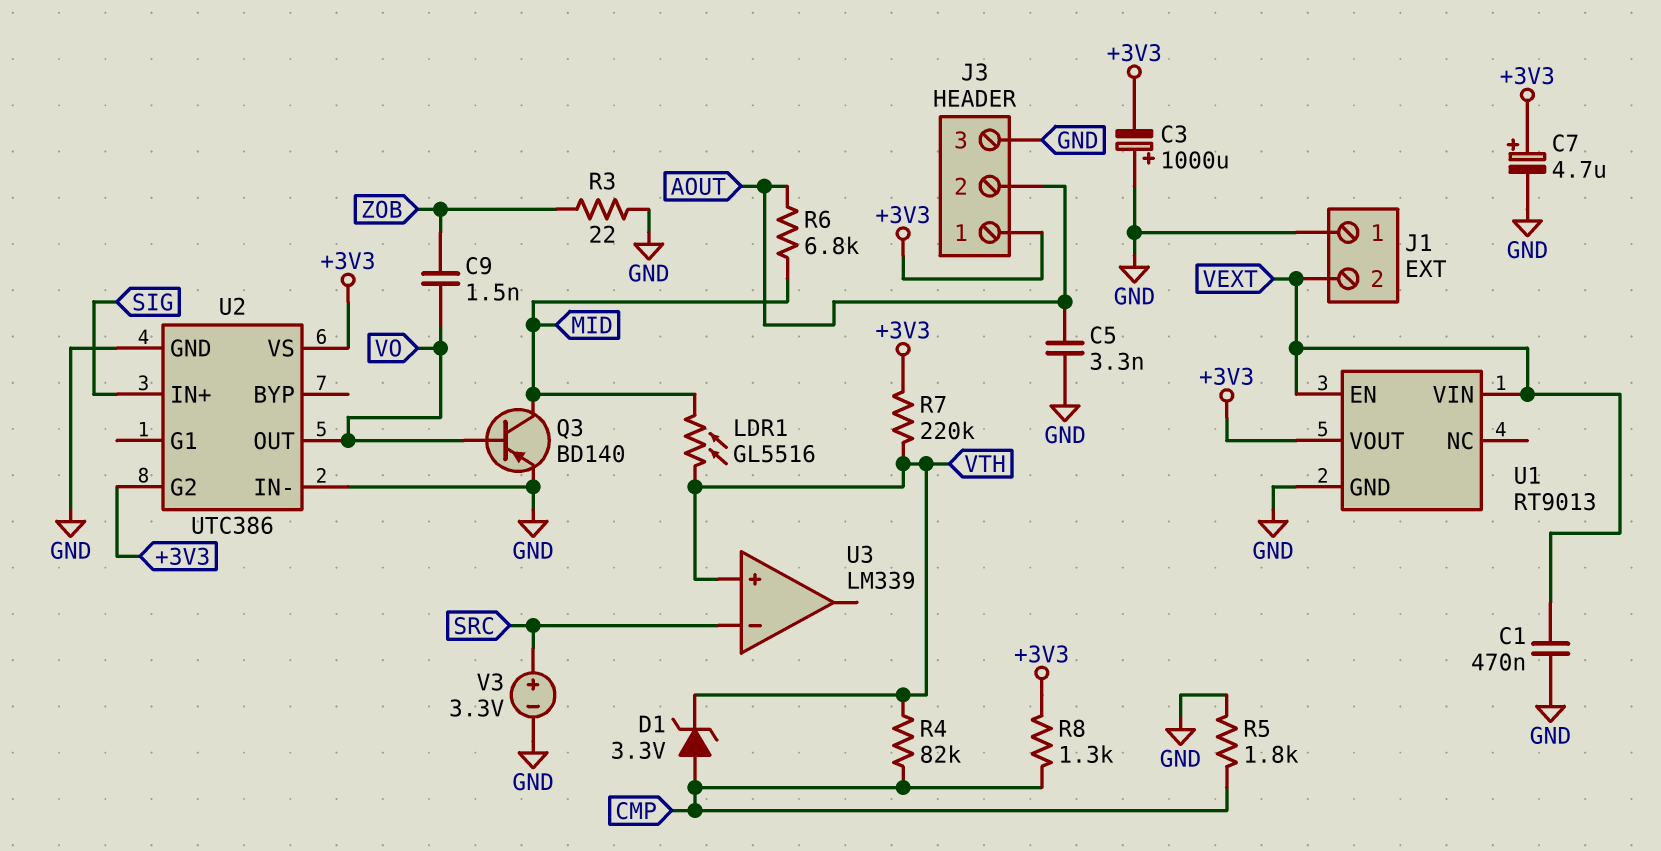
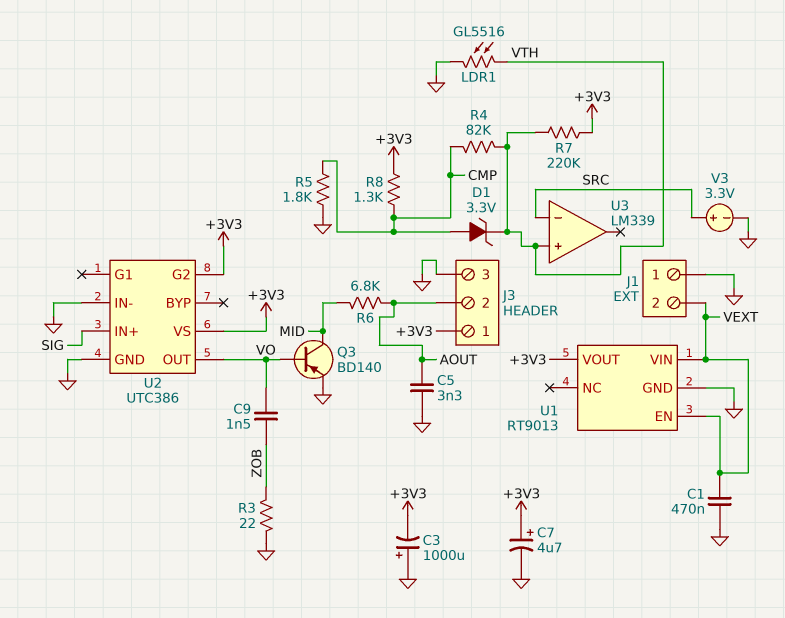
LDR1: GL5516 (MID, VTH) -> GL5516 (GND, VTH)

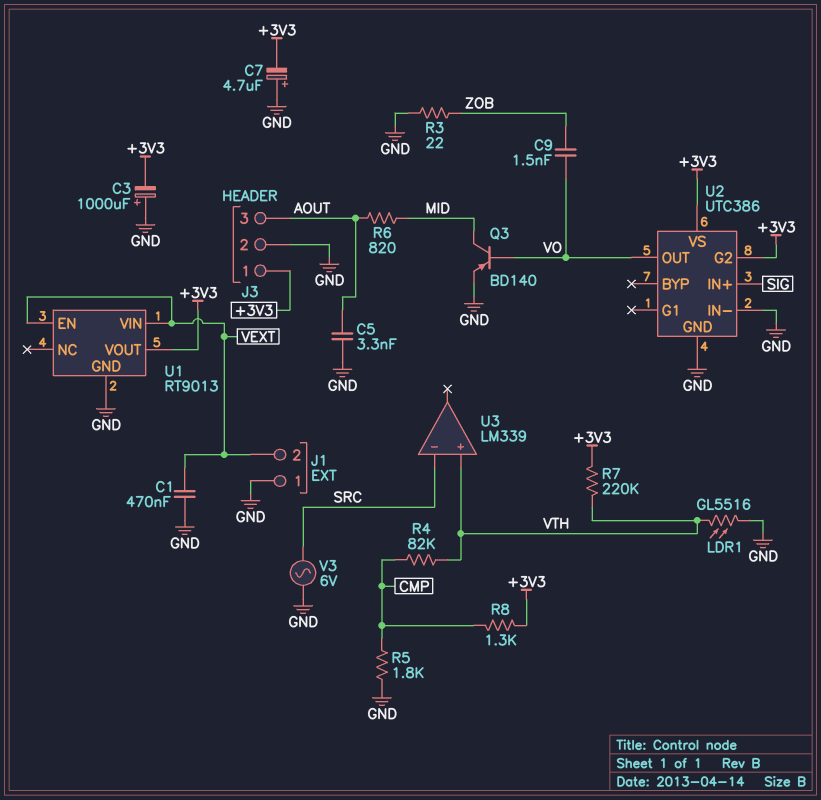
C7: 4.7uF (plus +3V3, minus GND) -> 4.7uF (plus GND, minus +3V3)
D1: zener 3.3V (A CMP, K VTH) -> none
J3 pin 2: AOUT -> GND
J3 pin 3: GND -> AOUT
R6: 6.8k (AOUT, MID) -> 820 (AOUT, MID)
V3: 3.3V (plus SRC, minus GND) -> AC 6V (GND, SRC)

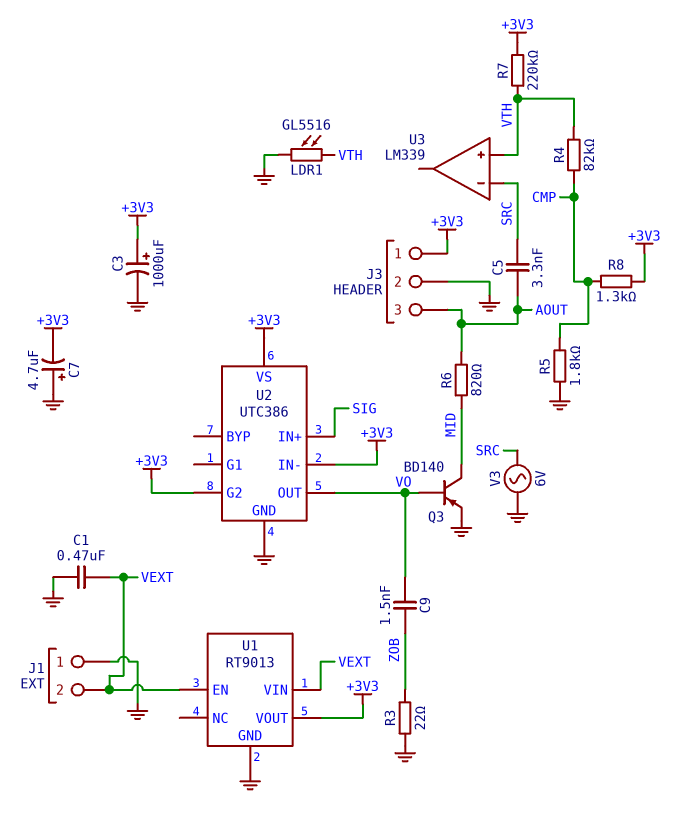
C3: 1000uF (plus GND, minus +3V3) -> 1000uF (plus +3V3, minus GND)
C5: 3.3nF (AOUT, GND) -> 3.3nF (AOUT, SRC)
U2 pin IN-: GND -> +3V3

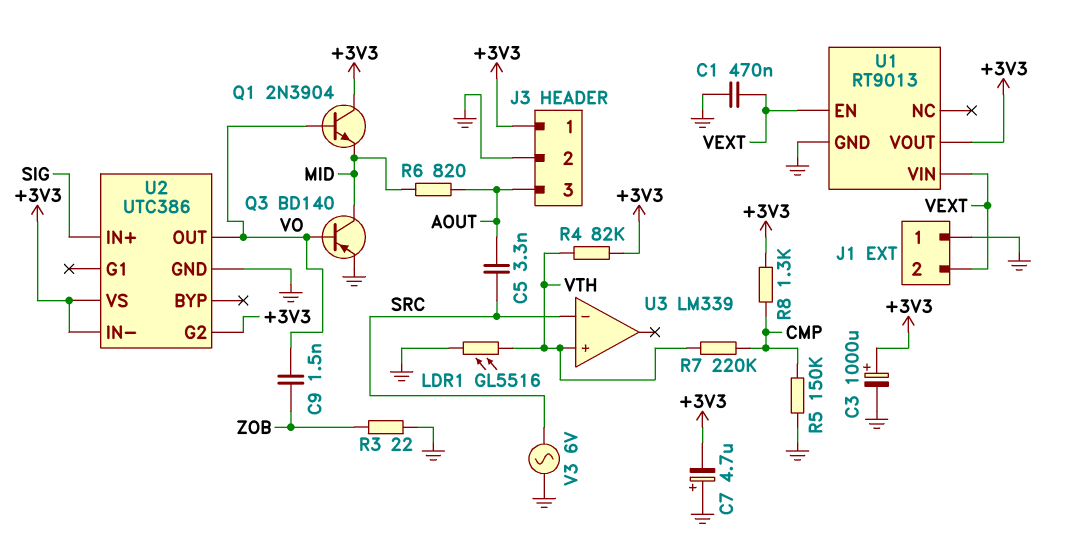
Q1: none -> NPN 2N3904 (B VO, C +3V3, E MID)
R4: 82k (CMP, VTH) -> 82k (+3V3, VTH)
R5: 1.8k (CMP, GND) -> 150k (CMP, GND)
R7: 220k (+3V3, VTH) -> 220k (CMP, VTH)

